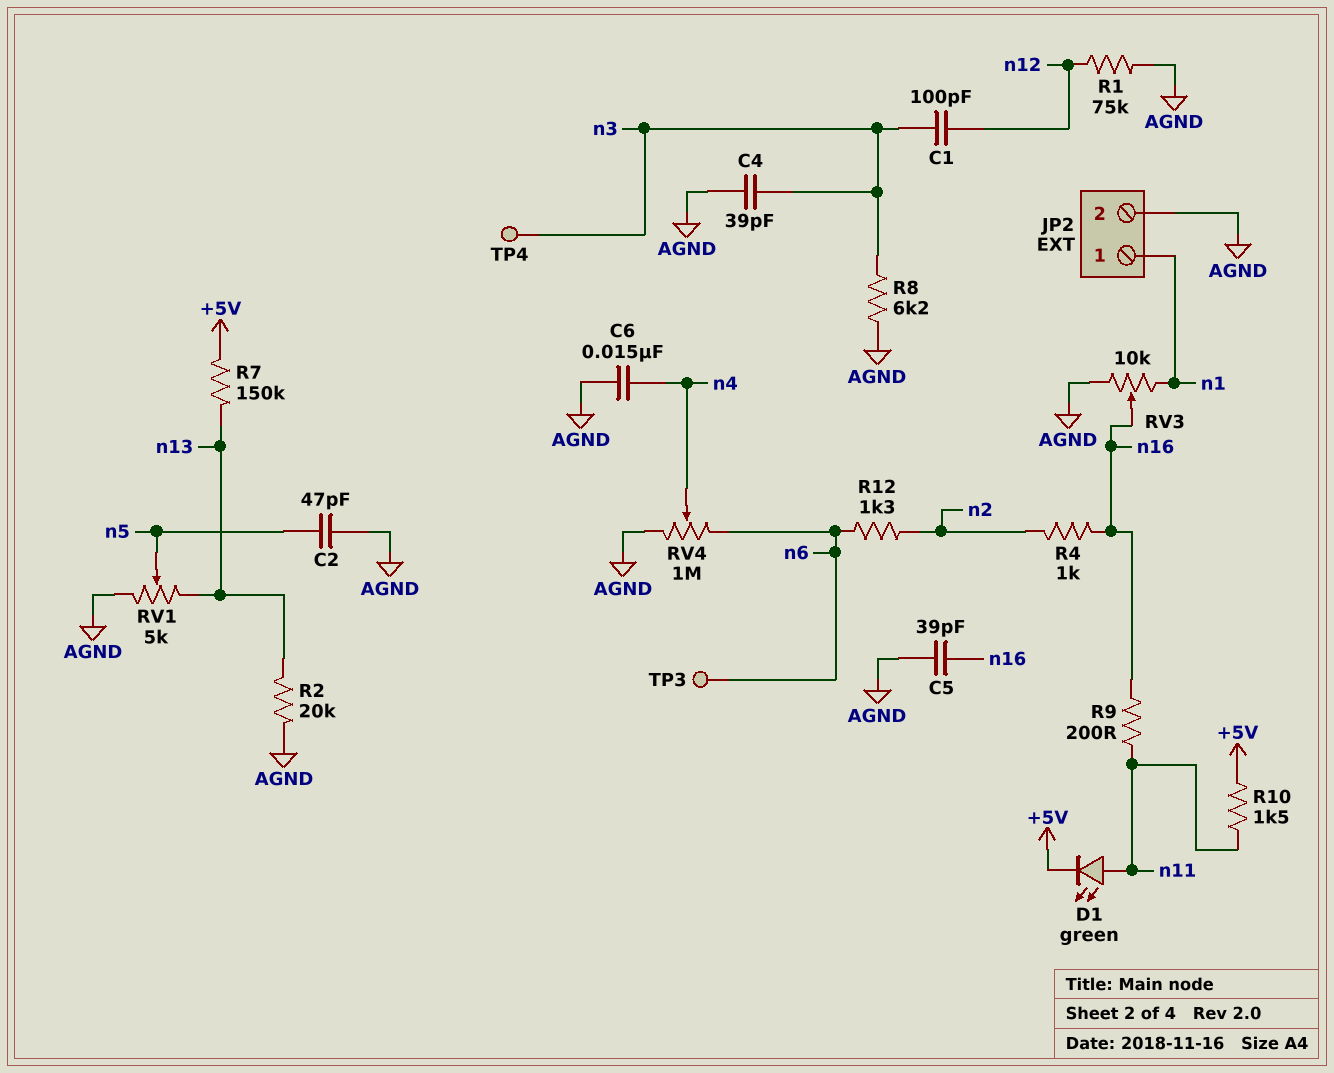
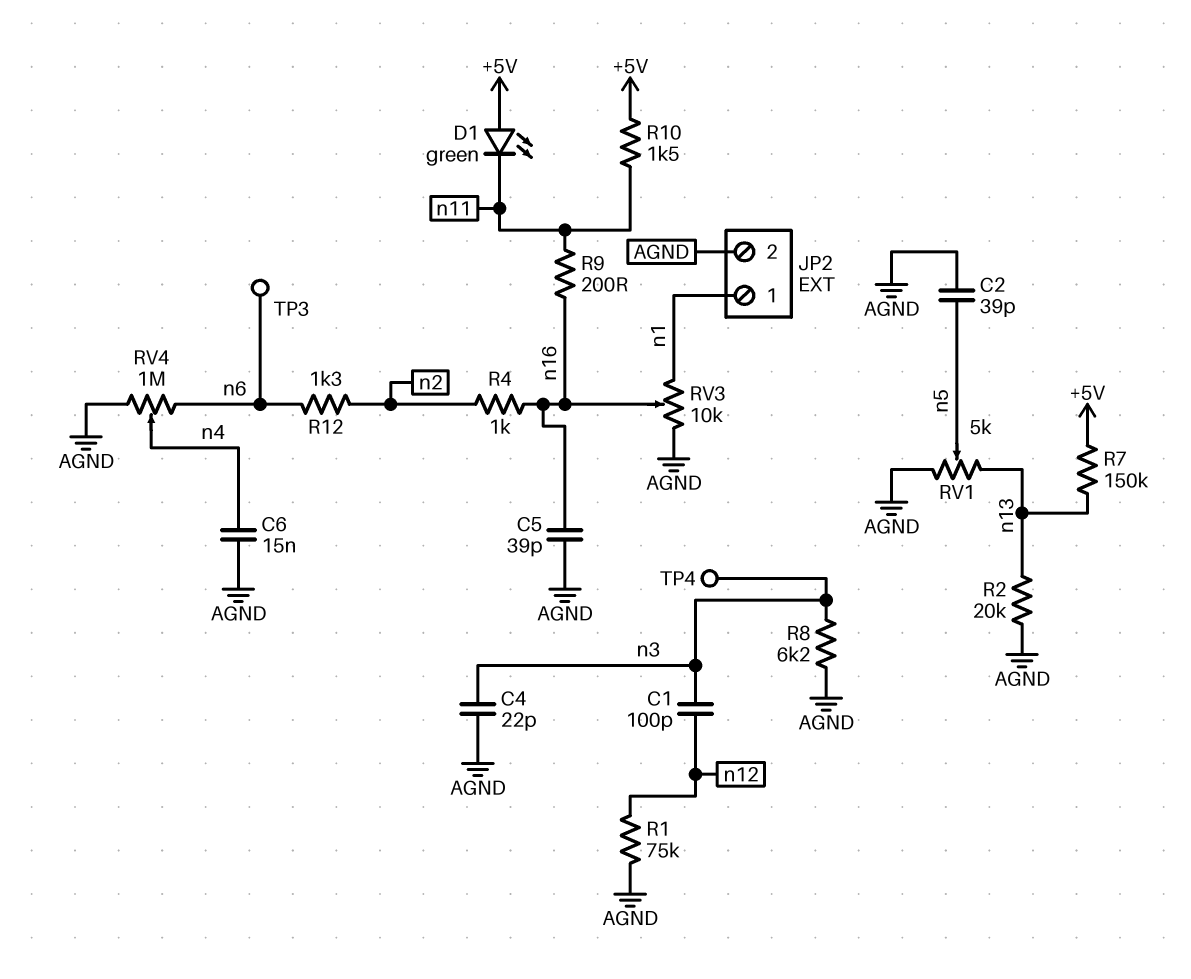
C2: 47pF (AGND, n5) -> 39pF (AGND, n5)
C4: 39pF (AGND, n3) -> 22pF (AGND, n3)
D1: LED green (A n11, K +5V) -> LED green (A +5V, K n11)

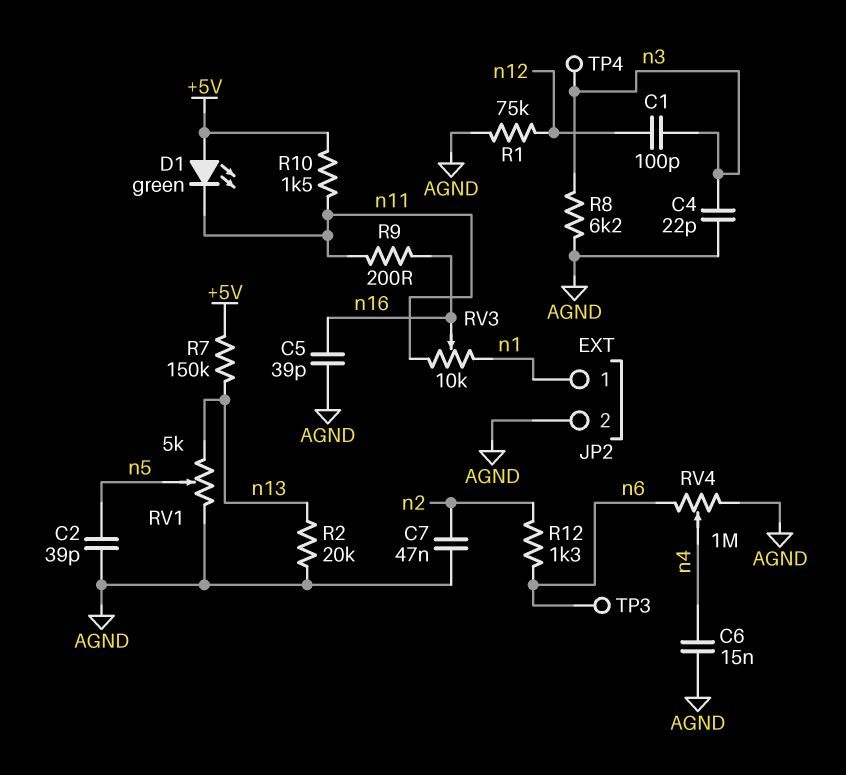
C7: none -> 47nF (AGND, n2)
R4: 1k (n2, n16) -> none
RV3: 10k (AGND, n1, wiper n16) -> 10k (n1, n11, wiper n16)

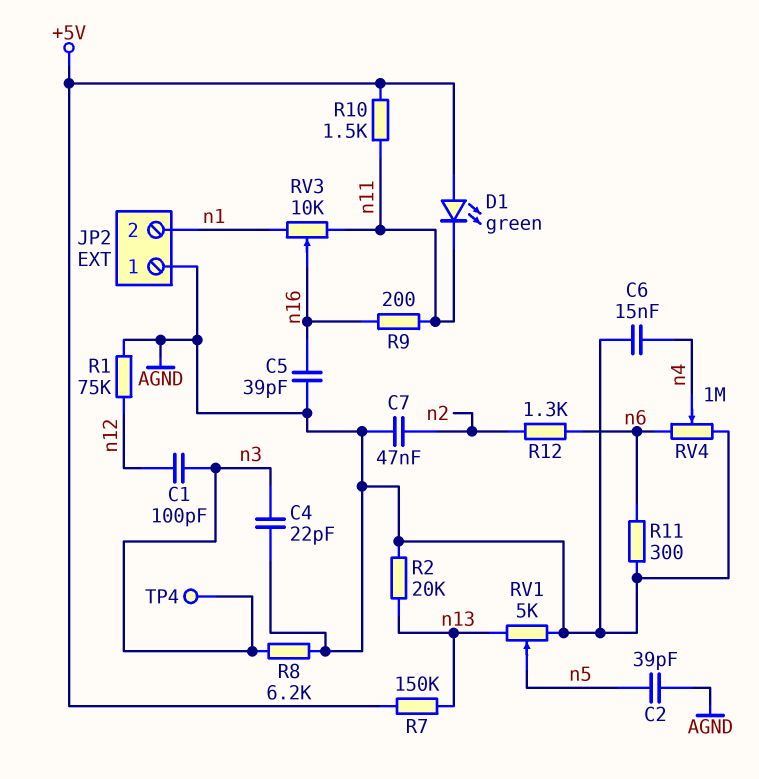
JP2 pin 1: n1 -> AGND
JP2 pin 2: AGND -> n1
R11: none -> 300 (AGND, n6)
TP3: test point (n6) -> none

